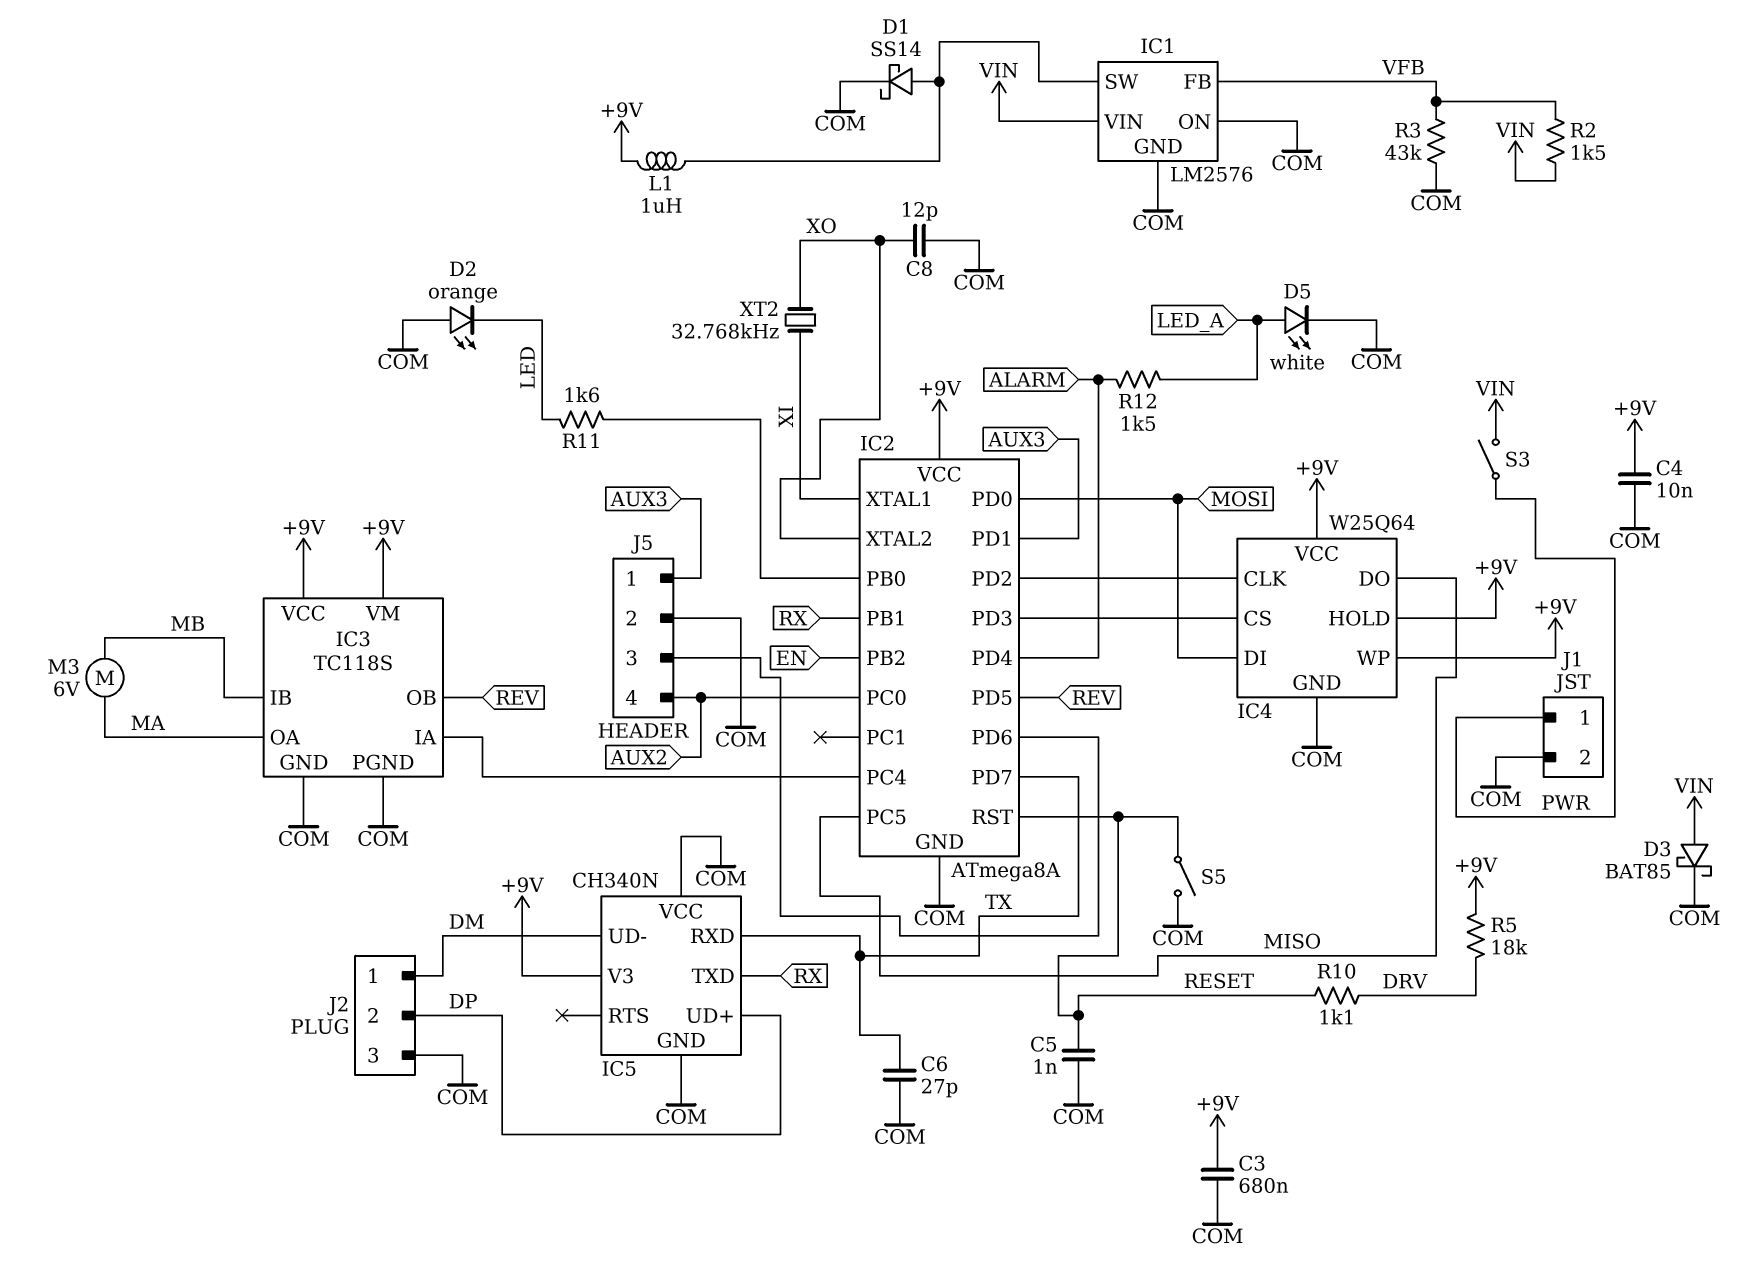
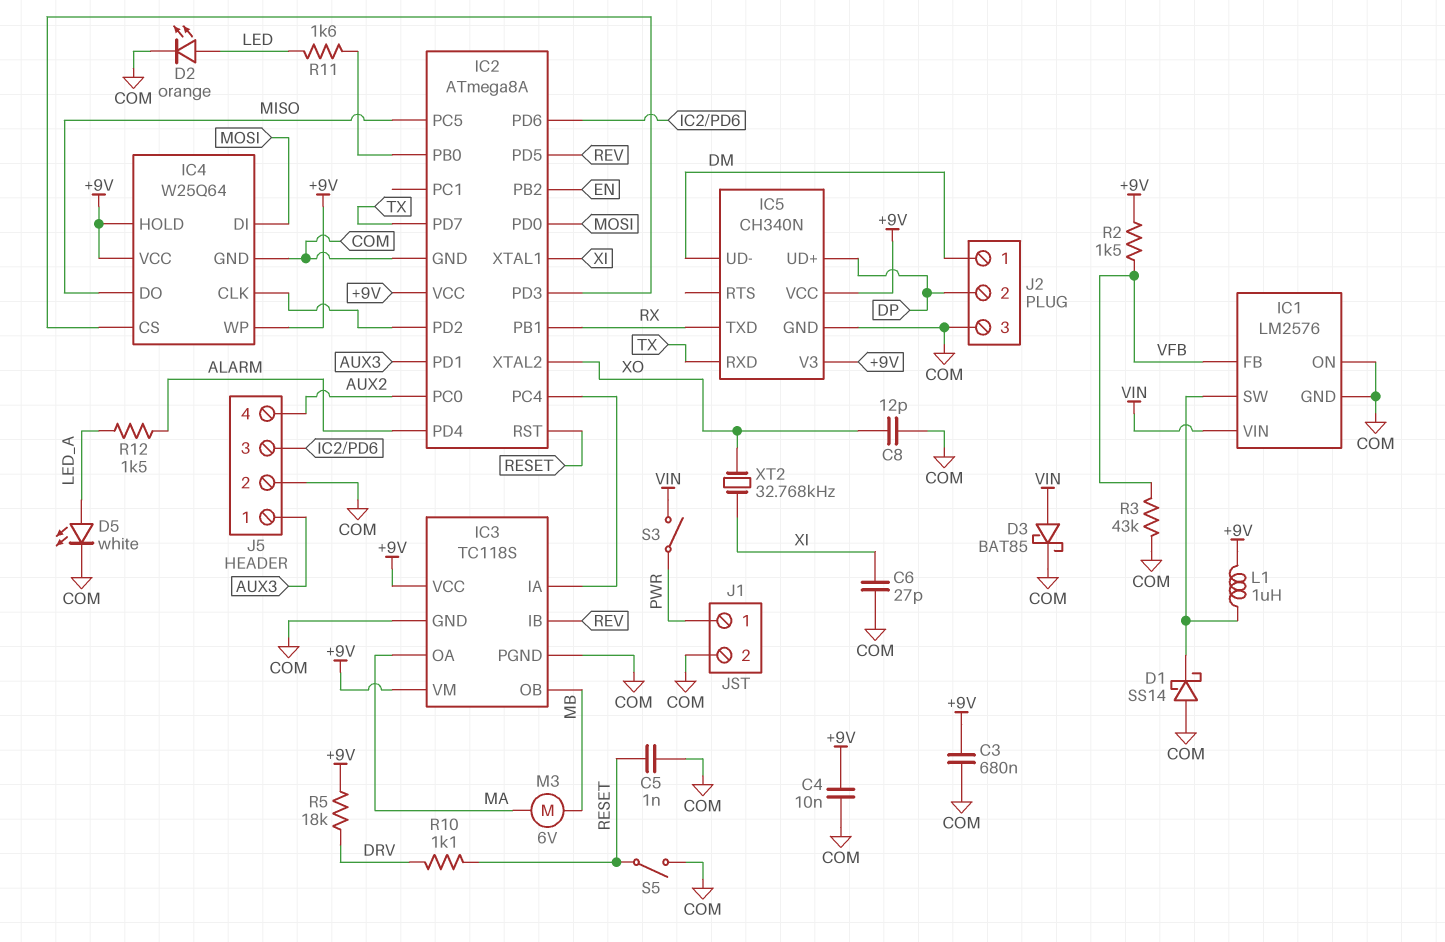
C6: 27pF (COM, TX) -> 27pF (COM, XI)
D1: schottky SS14 (A IC1/SW, K COM) -> schottky SS14 (A COM, K IC1/SW)
D2: LED orange (A COM, K LED) -> LED orange (A LED, K COM)
IC3 pin IB: MB -> REV
IC3 pin OB: REV -> MB
IC5 pin VCC: COM -> +9V
R2: 1.5k (VFB, VIN) -> 1.5k (+9V, VFB)

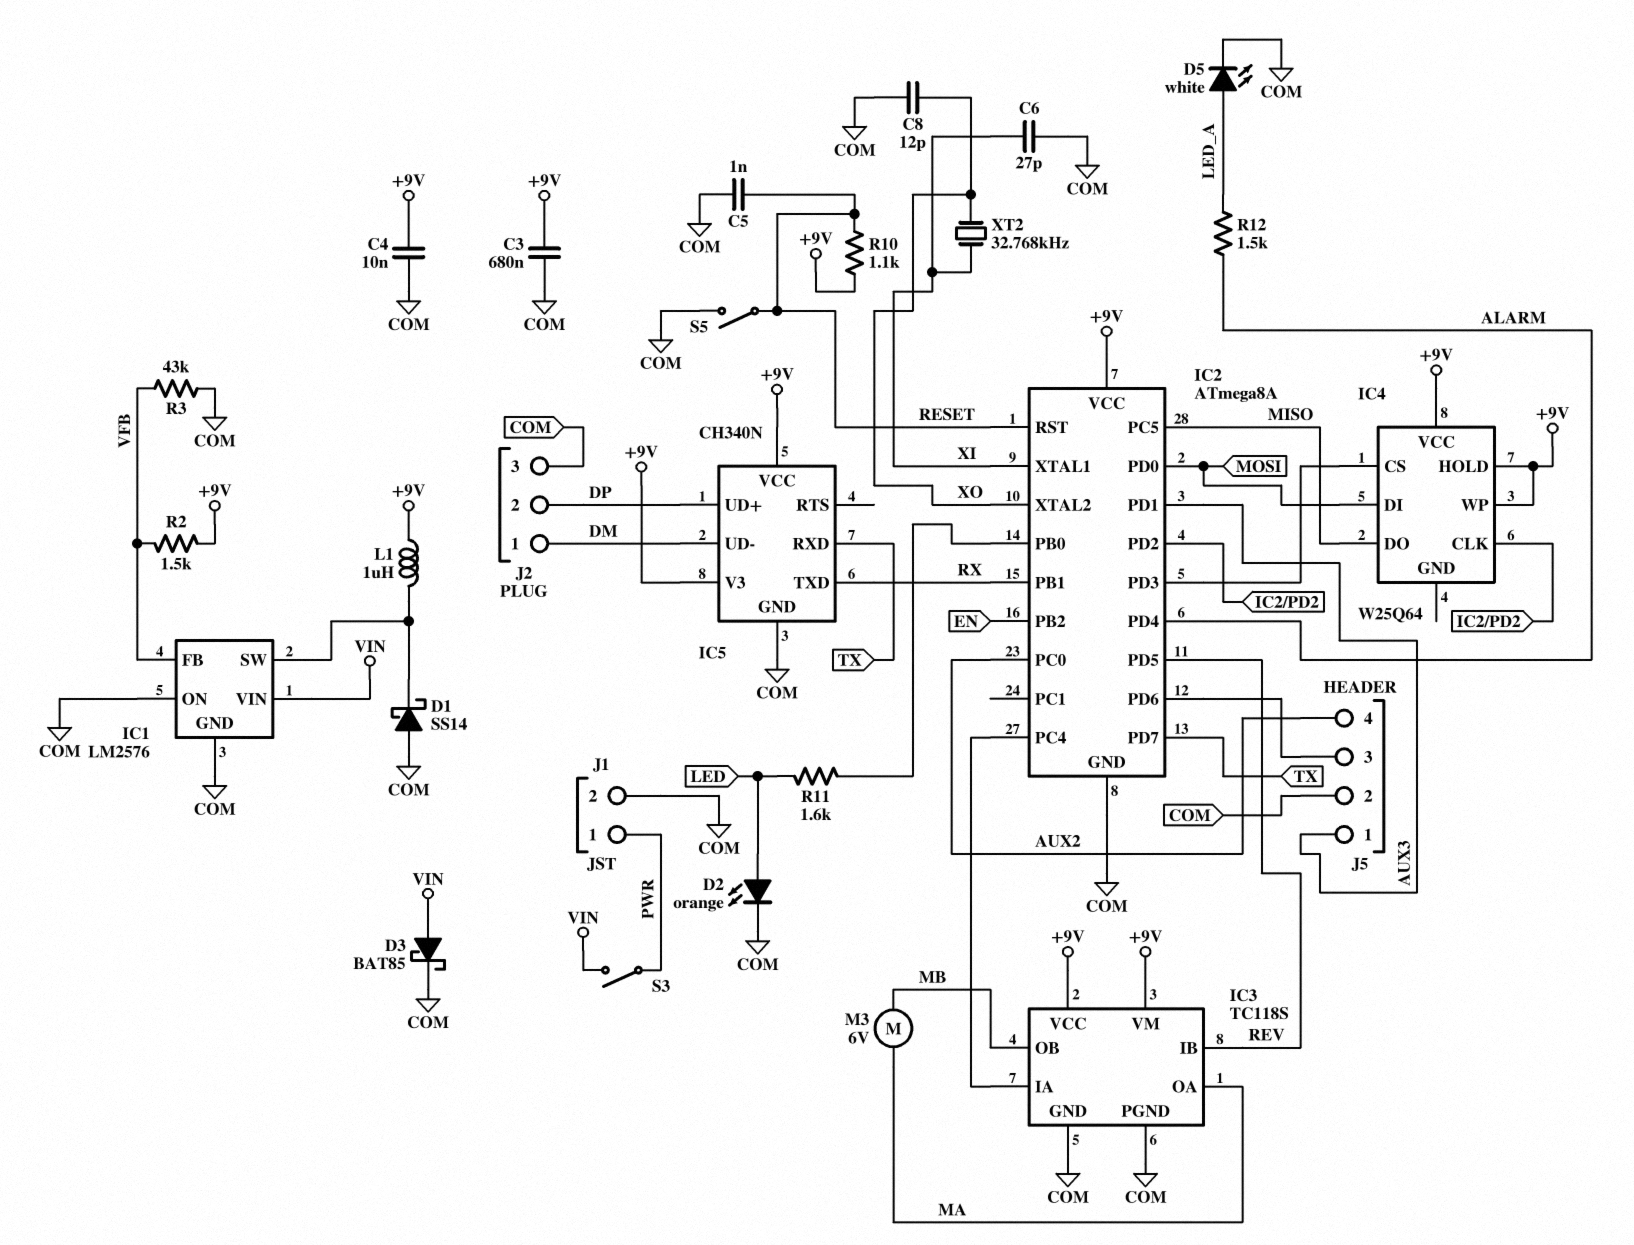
IC4 pin GND: COM -> none
R5: 18k (+9V, DRV) -> none
R10: 1.1k (DRV, RESET) -> 1.1k (+9V, RESET)

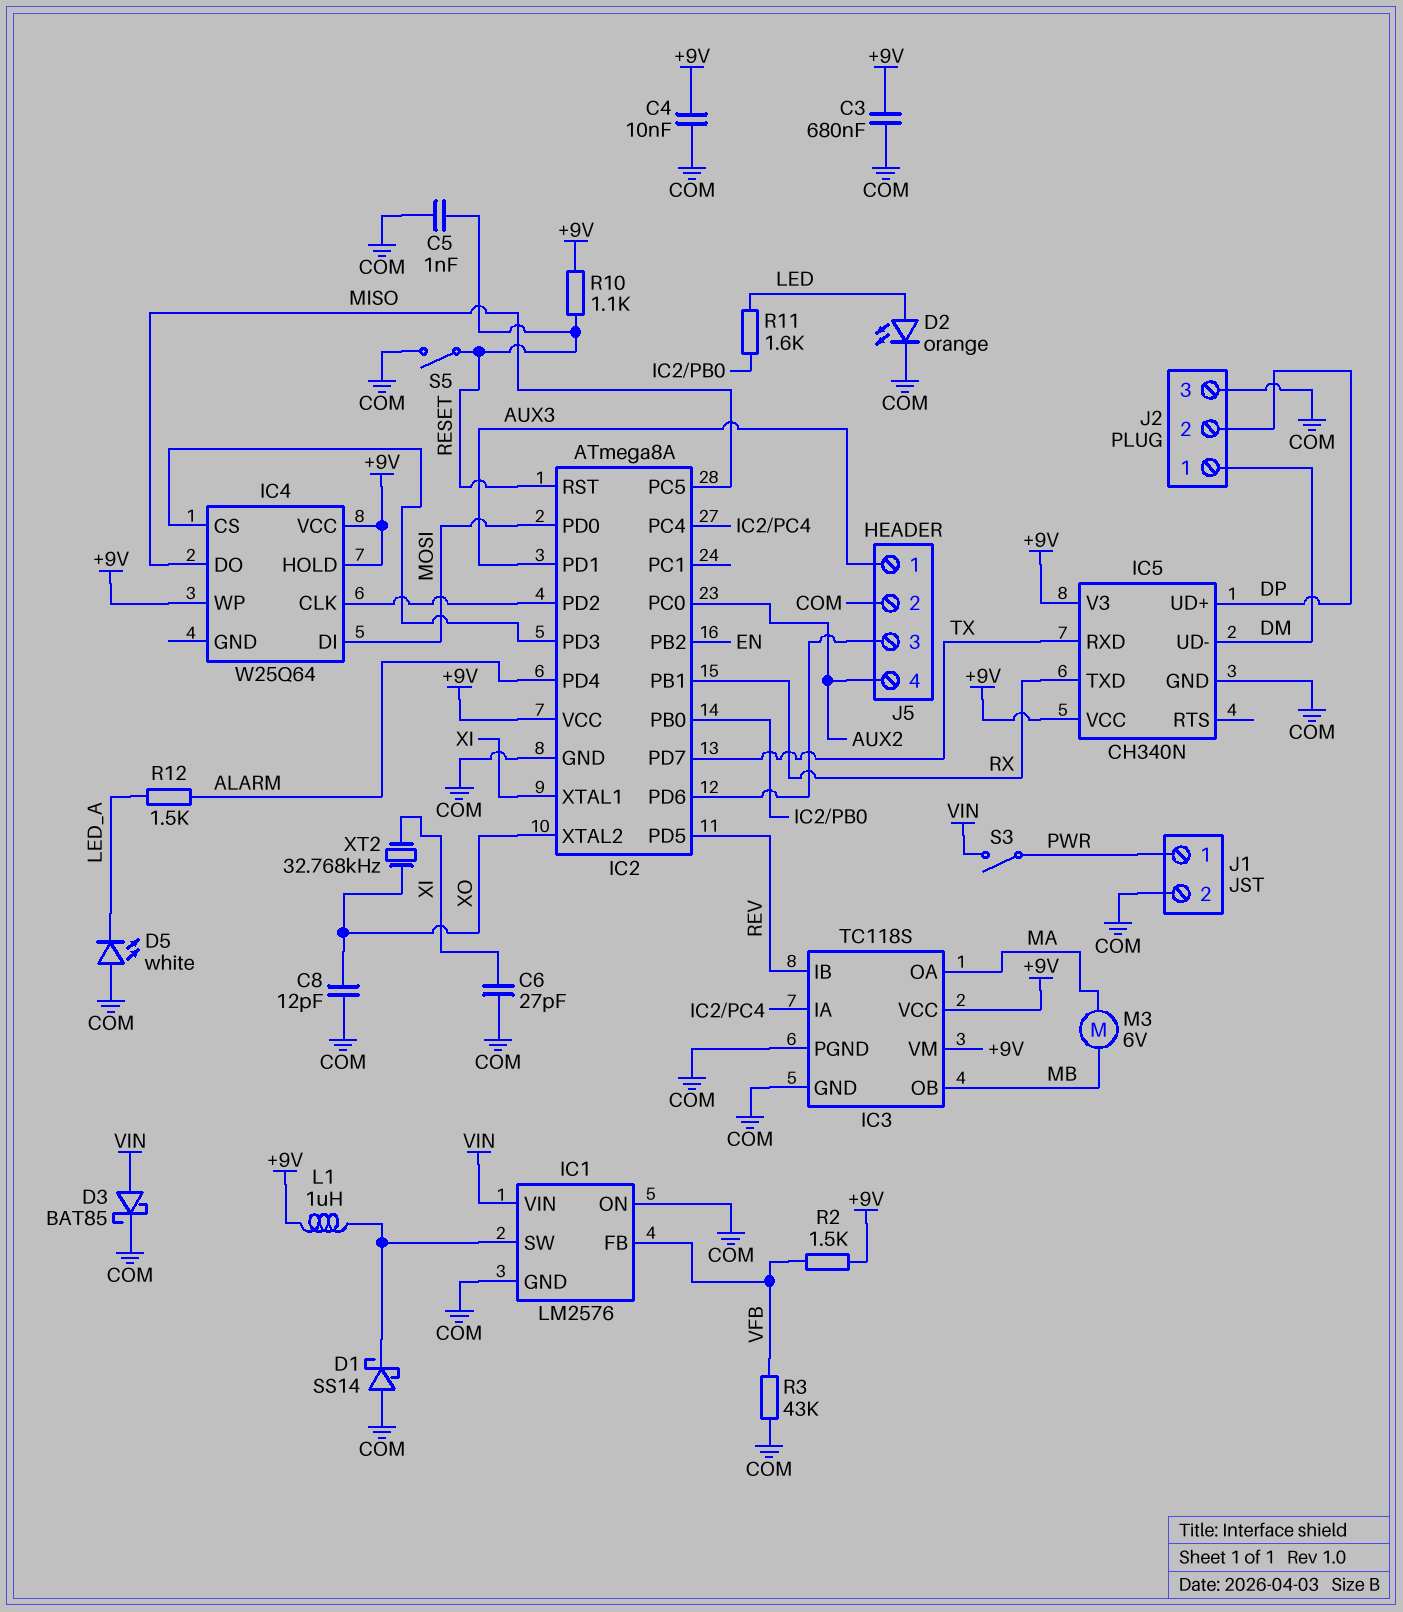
D5: LED white (A LED_A, K COM) -> LED white (A COM, K LED_A)

